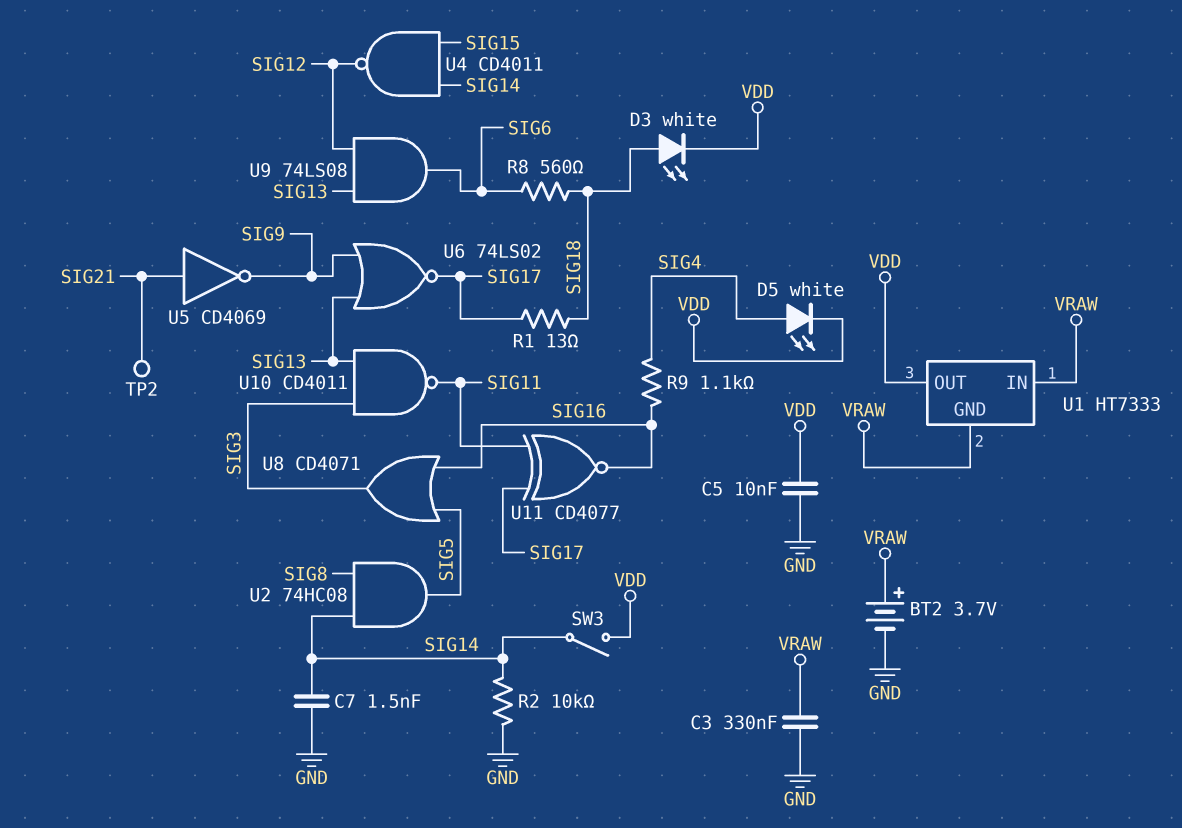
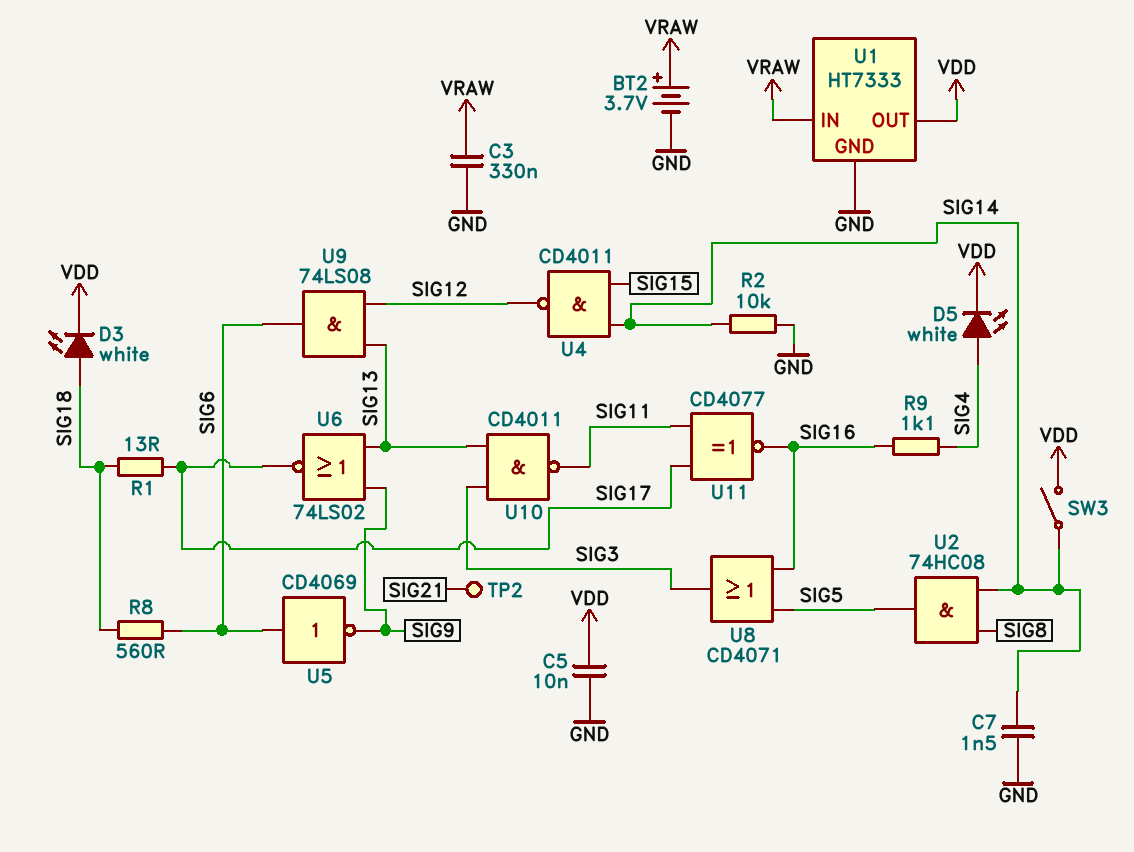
U1 pin GND: VRAW -> GND
U5: NOT CD4069 (in SIG21, out SIG9) -> NOT CD4069 (in SIG6, out SIG9)

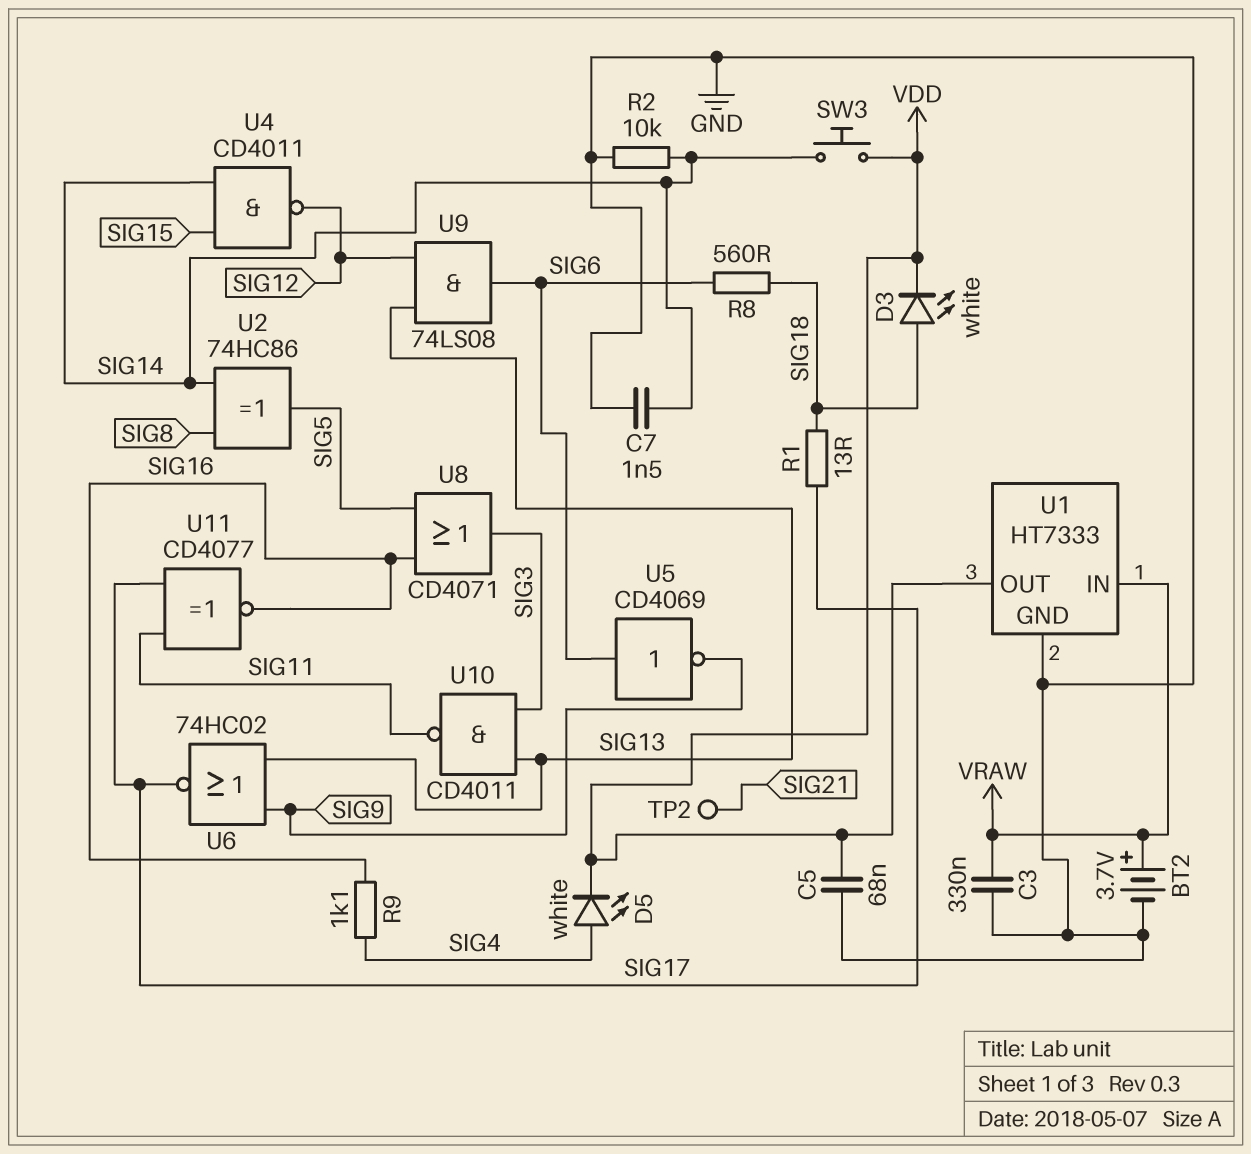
C5: 10nF (GND, VDD) -> 68nF (GND, VDD)
SW3: switch (SIG14, VDD) -> button (SIG14, VDD)
U2: AND 74HC08 (in SIG8, in SIG14, out SIG5) -> XOR 74HC86 (in SIG8, in SIG14, out SIG5)
U6: NOR 74LS02 (in SIG9, in SIG13, out SIG17) -> NOR 74HC02 (in SIG9, in SIG13, out SIG17)

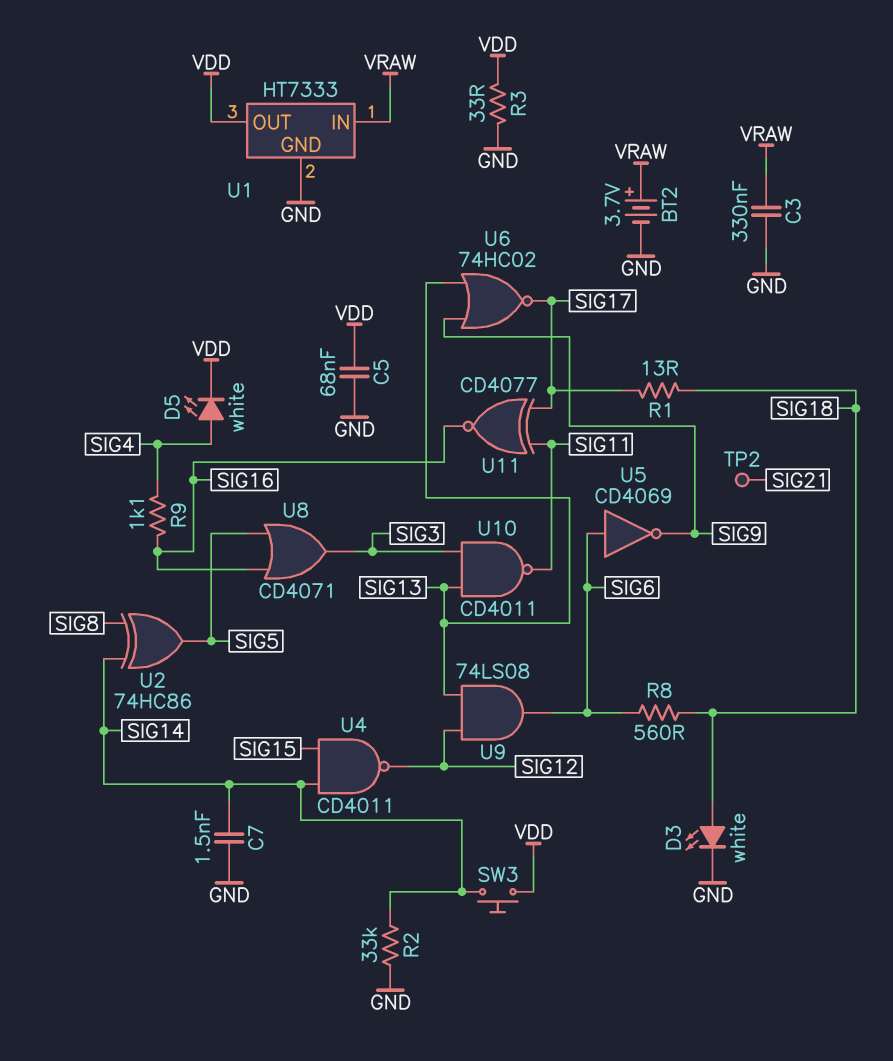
D3: LED white (A SIG18, K VDD) -> LED white (A SIG18, K GND)
R2: 10k (GND, SIG14) -> 33k (GND, SIG14)
R3: none -> 33 (GND, VDD)

